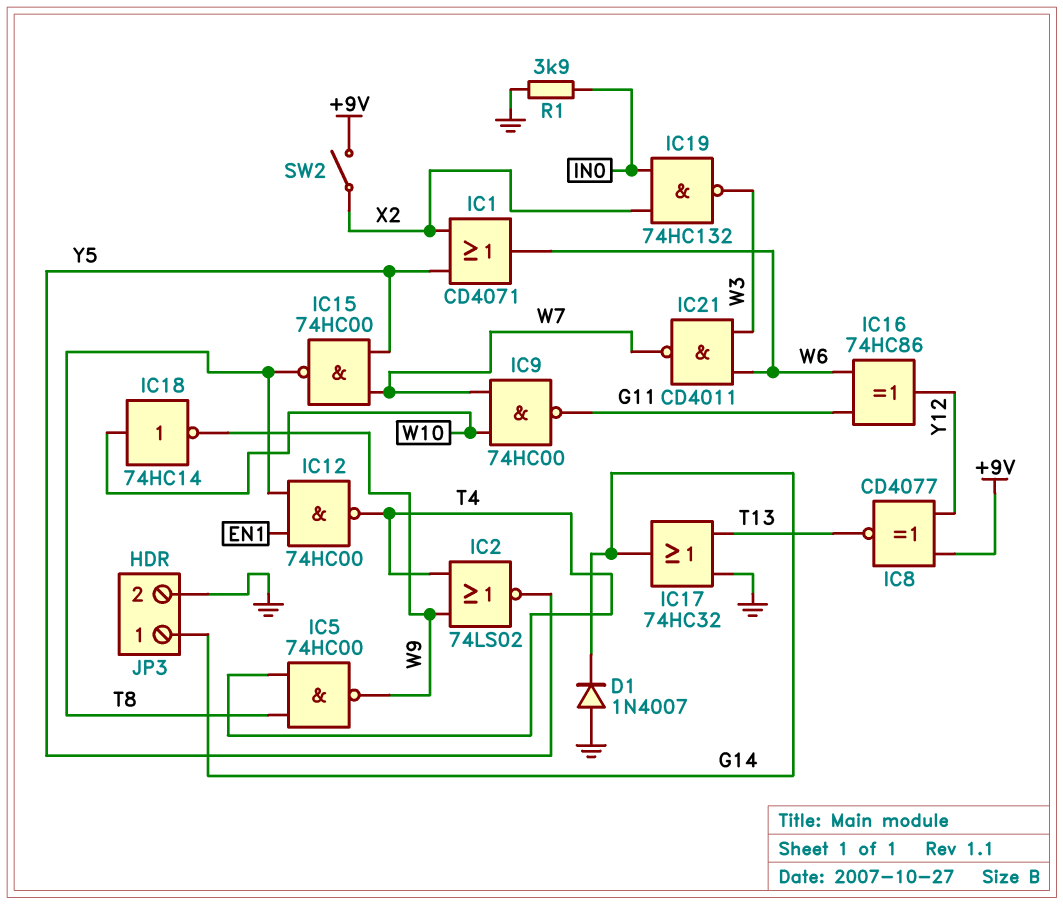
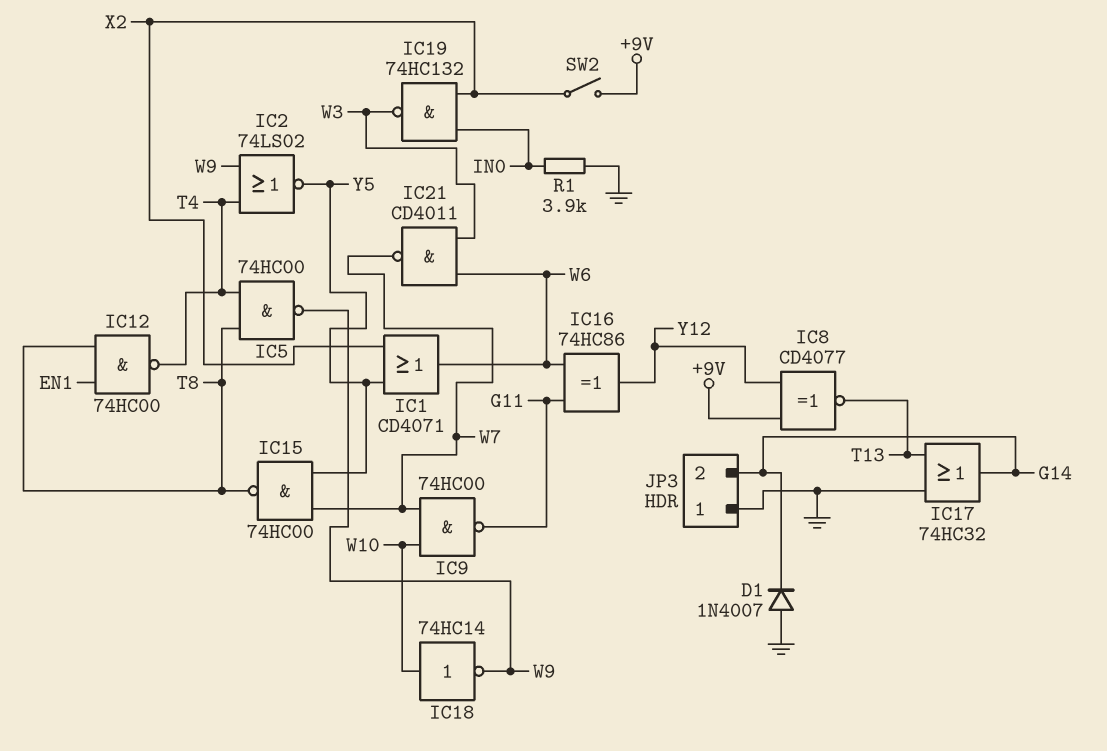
JP3 pin 1: G14 -> GND
JP3 pin 2: GND -> G14

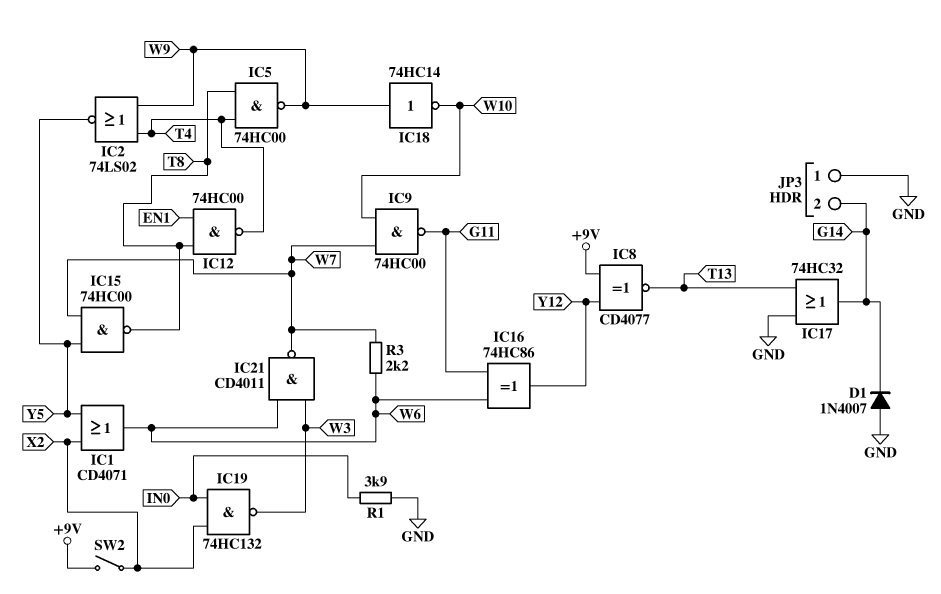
IC18: NOT 74HC14 (in W10, out W9) -> NOT 74HC14 (in W9, out W10)
R3: none -> 2.2k (W6, W7)

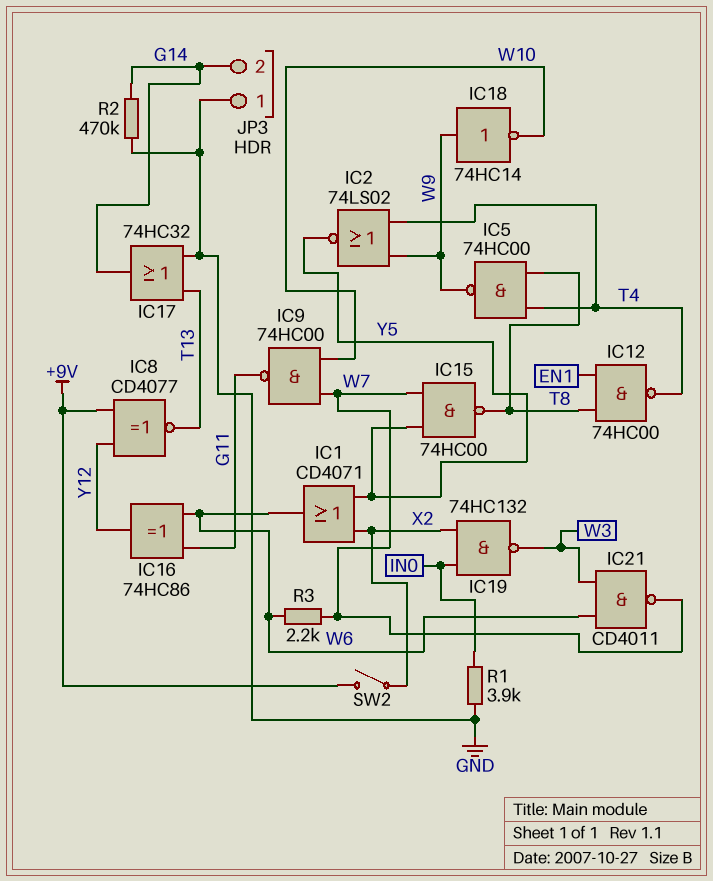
D1: diode 1N4007 (A GND, K G14) -> none
R2: none -> 470k (G14, GND)

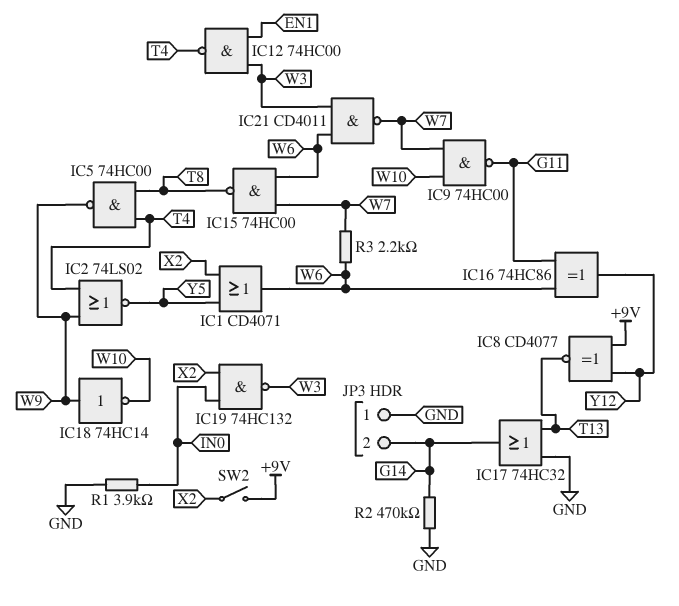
IC12: NAND 74HC00 (in EN1, in T8, out T4) -> NAND 74HC00 (in EN1, in W3, out T4)
IC15: NAND 74HC00 (in W7, in Y5, out T8) -> NAND 74HC00 (in W6, in W7, out T8)

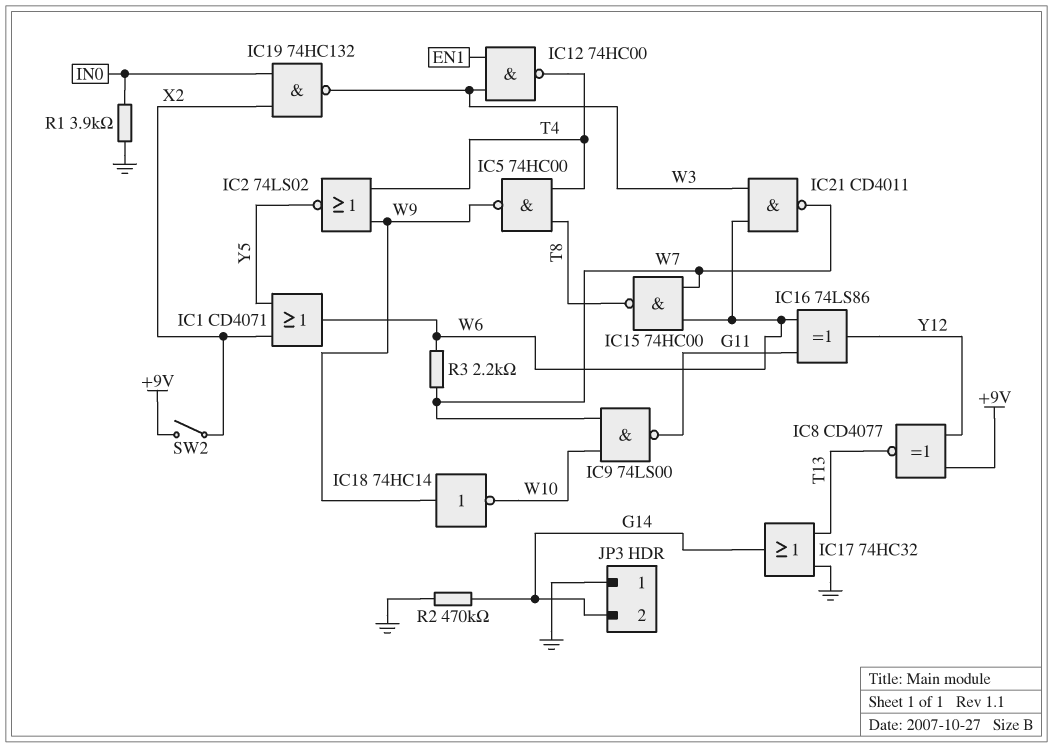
IC9: NAND 74HC00 (in W7, in W10, out G11) -> NAND 74LS00 (in W7, in W10, out G11)
IC16: XOR 74HC86 (in G11, in W6, out Y12) -> XOR 74LS86 (in G11, in W6, out Y12)

